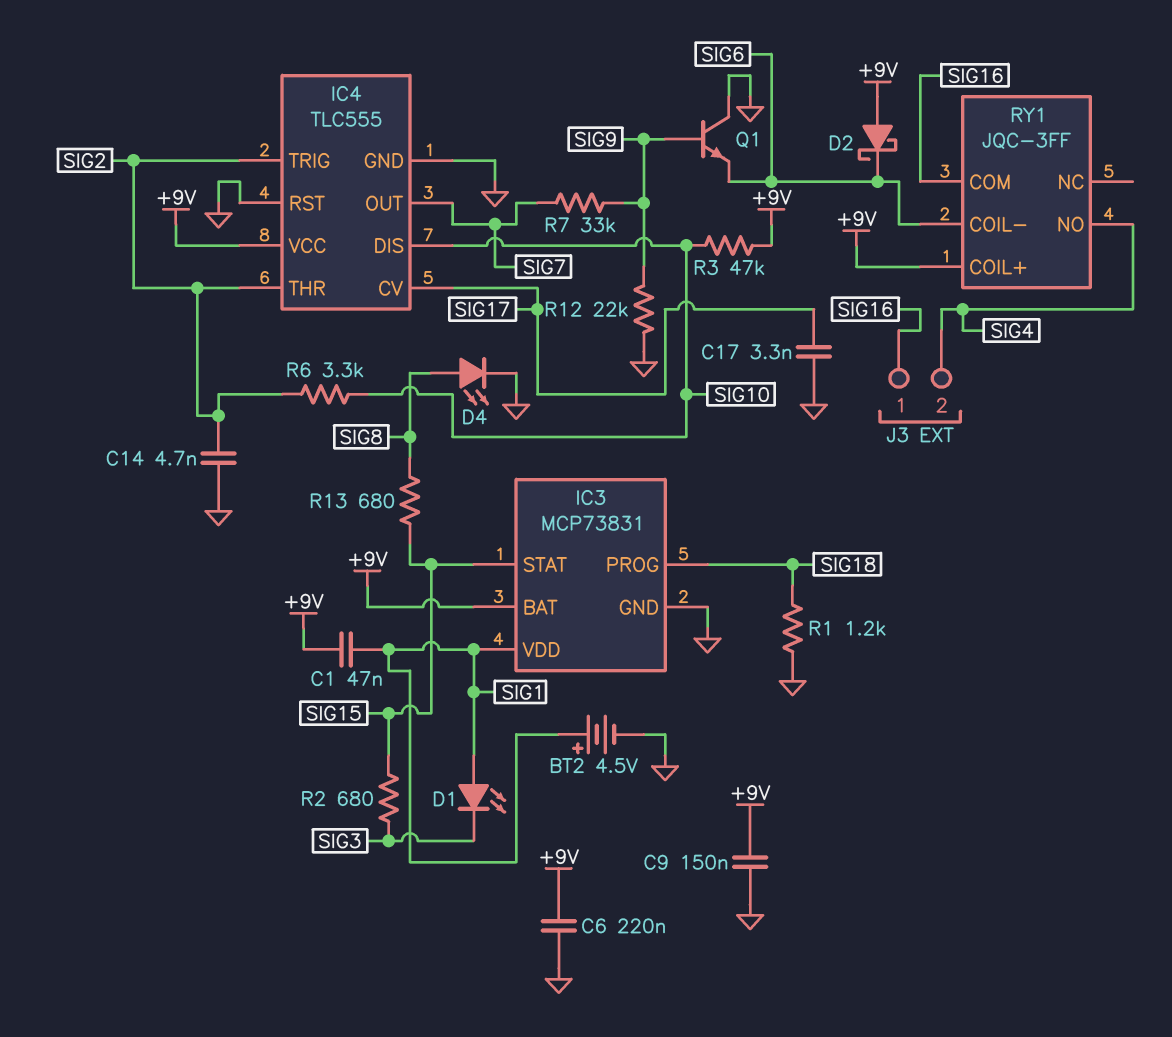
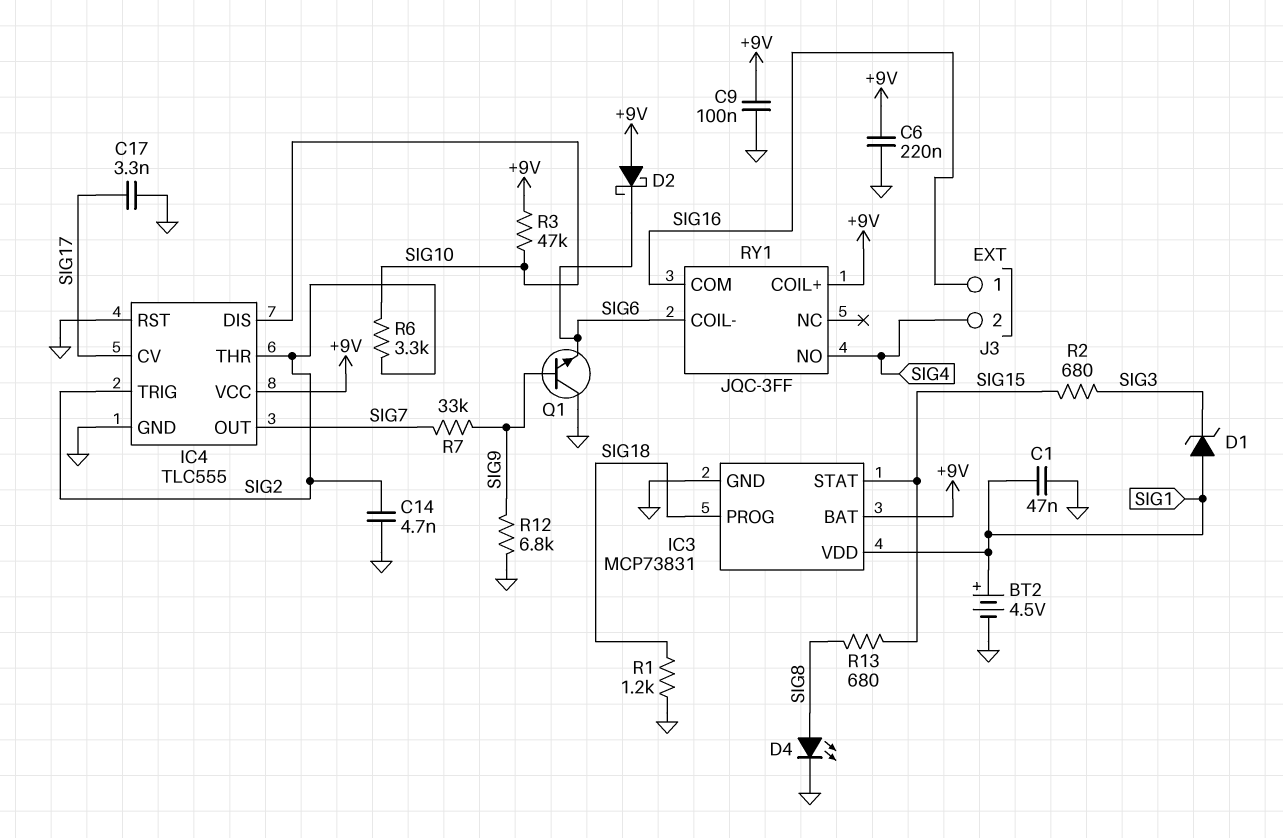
C1: 47nF (+9V, SIG1) -> 47nF (GND, SIG1)
C9: 150nF (+9V, GND) -> 100nF (+9V, GND)
D1: LED (A SIG1, K SIG3) -> zener (A SIG1, K SIG3)
R12: 22k (GND, SIG9) -> 6.8k (GND, SIG9)

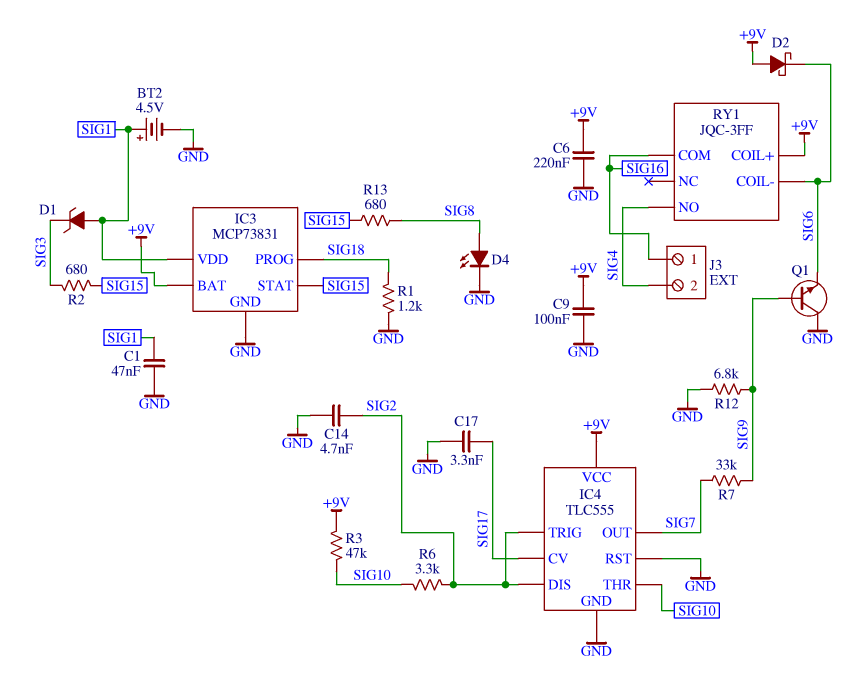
IC4 pin DIS: SIG10 -> SIG2
IC4 pin THR: SIG2 -> SIG10

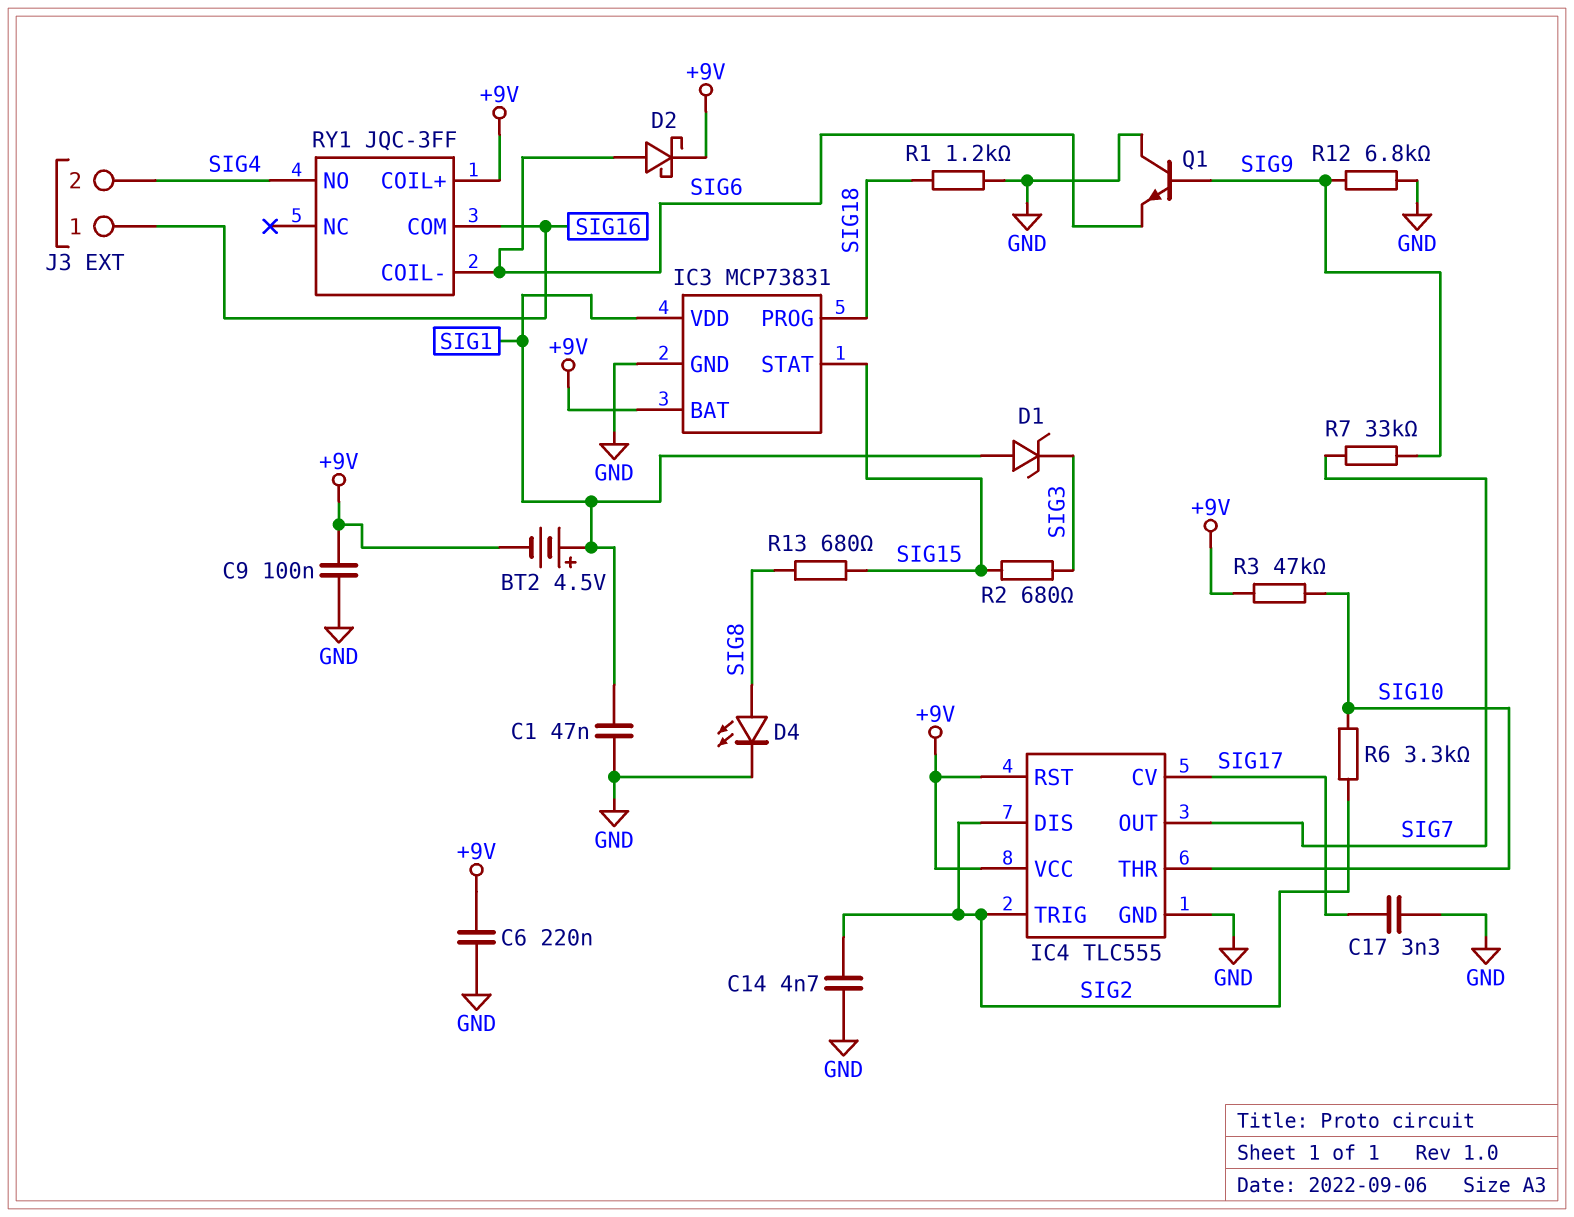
BT2: 4.5V (plus SIG1, minus GND) -> 4.5V (plus SIG1, minus +9V)
D2: schottky (A +9V, K SIG6) -> schottky (A SIG6, K +9V)
IC4 pin RST: GND -> +9V

